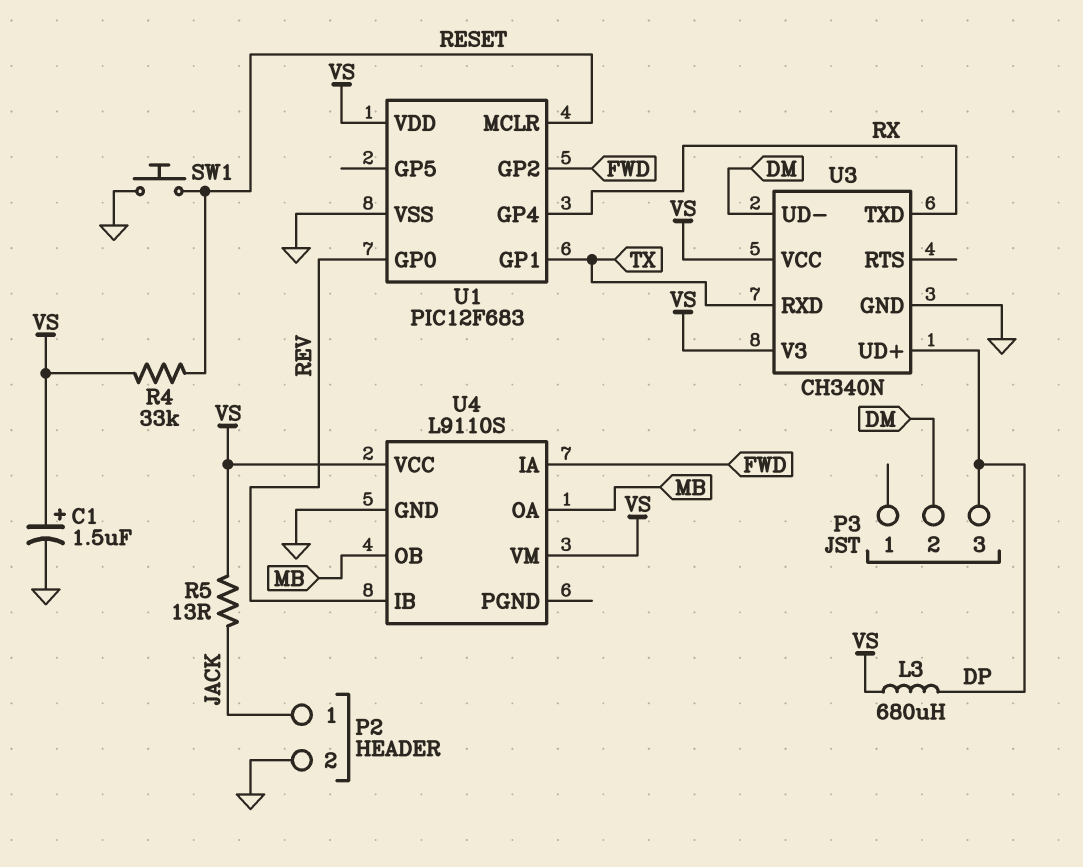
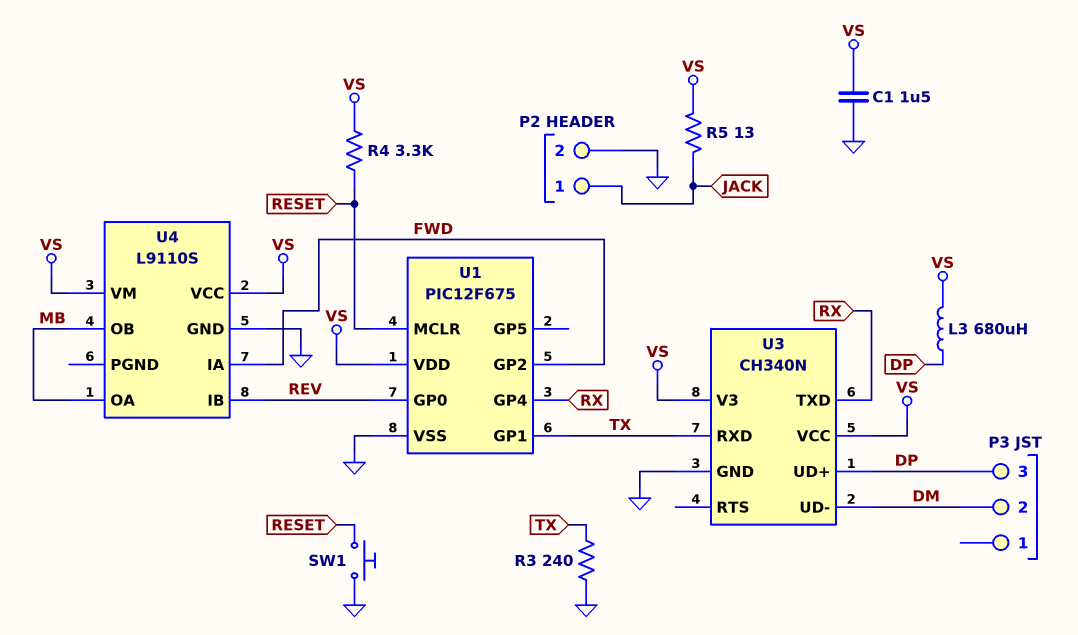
C1: 1.5uF (plus VS, minus GND) -> 1.5uF (GND, VS)
R3: none -> 240 (GND, TX)
R4: 33k (RESET, VS) -> 3.3k (RESET, VS)
U1: PIC12F683 -> PIC12F675

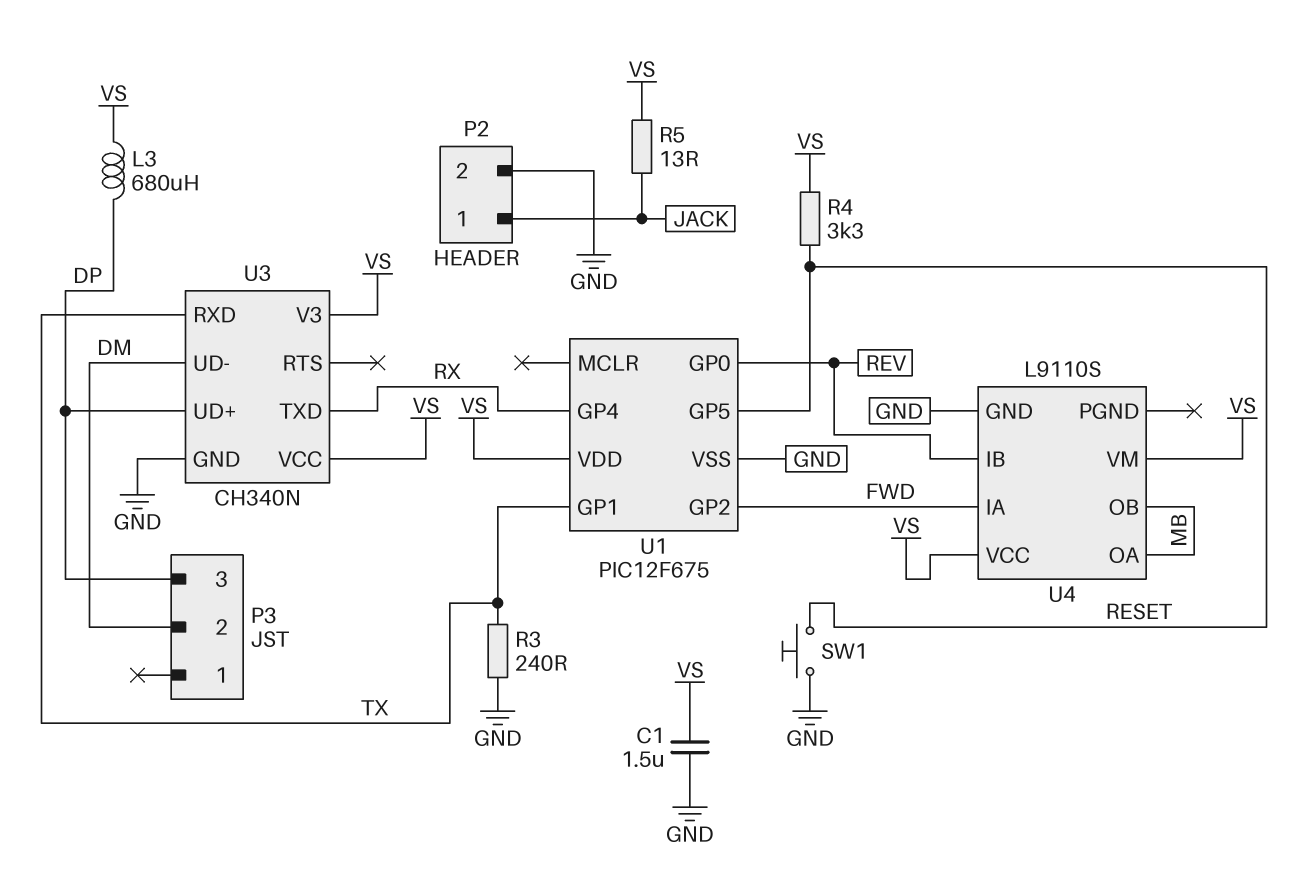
U1 pin GP5: none -> RESET
U1 pin MCLR: RESET -> none

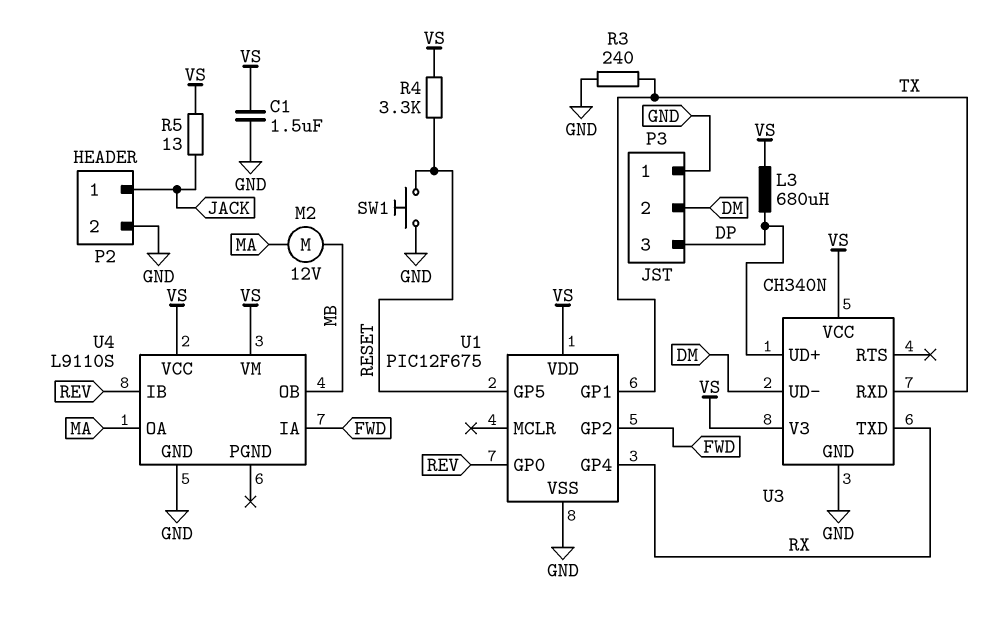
M2: none -> motor 12V (MA, MB)
P3 pin 1: none -> GND
U4 pin OA: MB -> MA

